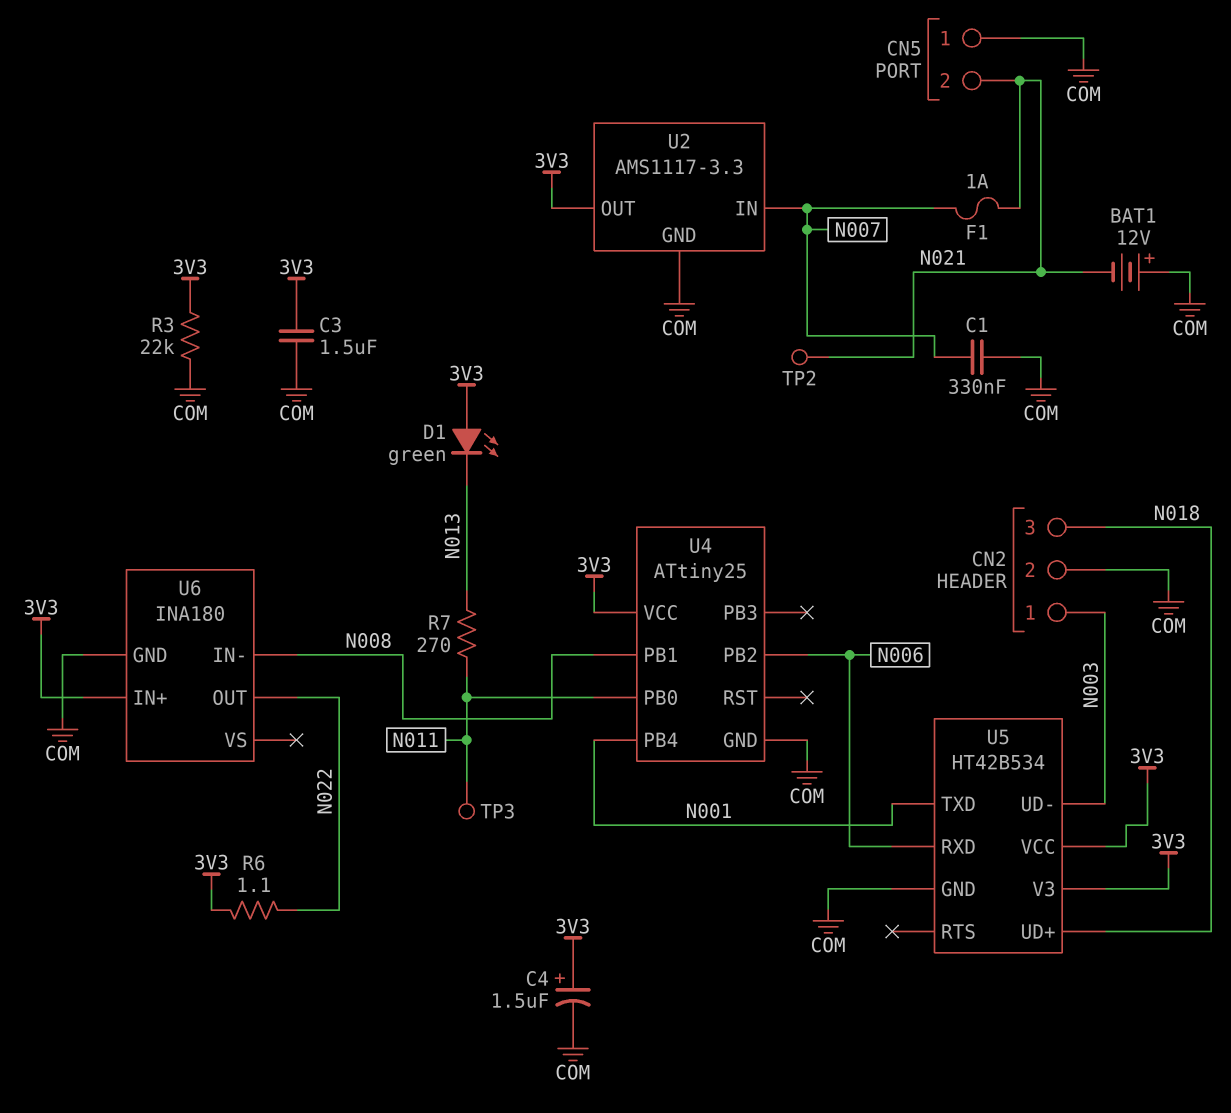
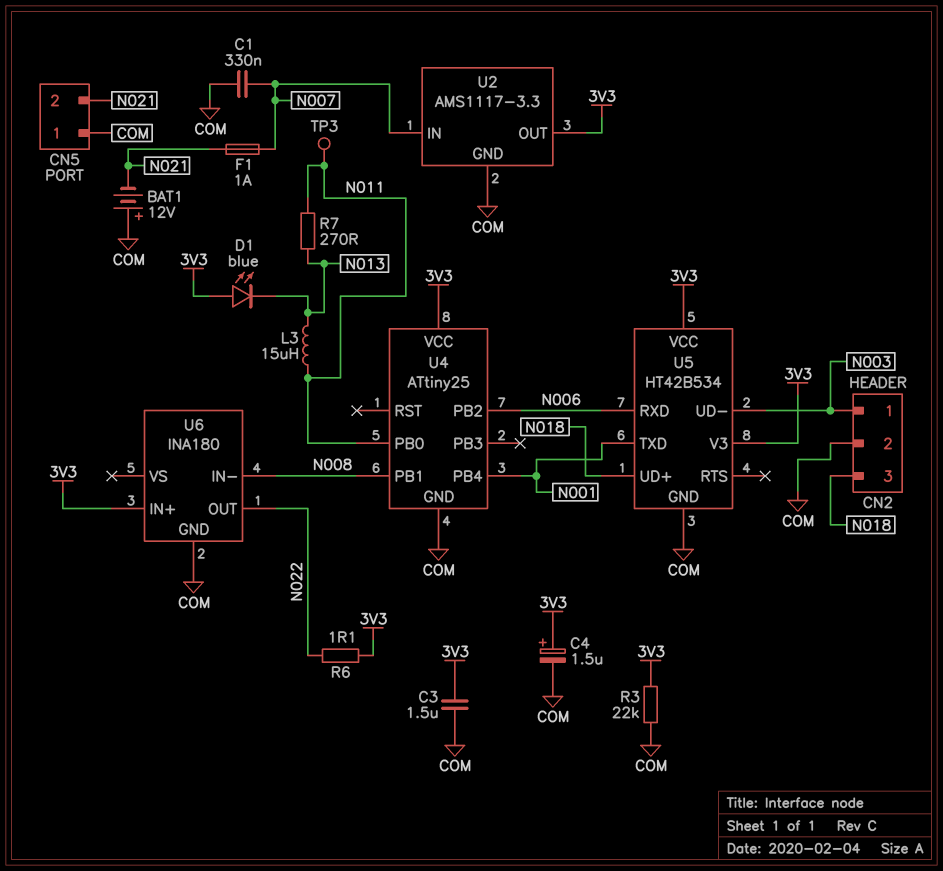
D1: LED green (A 3V3, K N013) -> LED blue (A 3V3, K N013)
L3: none -> 15uH (N011, N013)
TP2: test point (N021) -> none

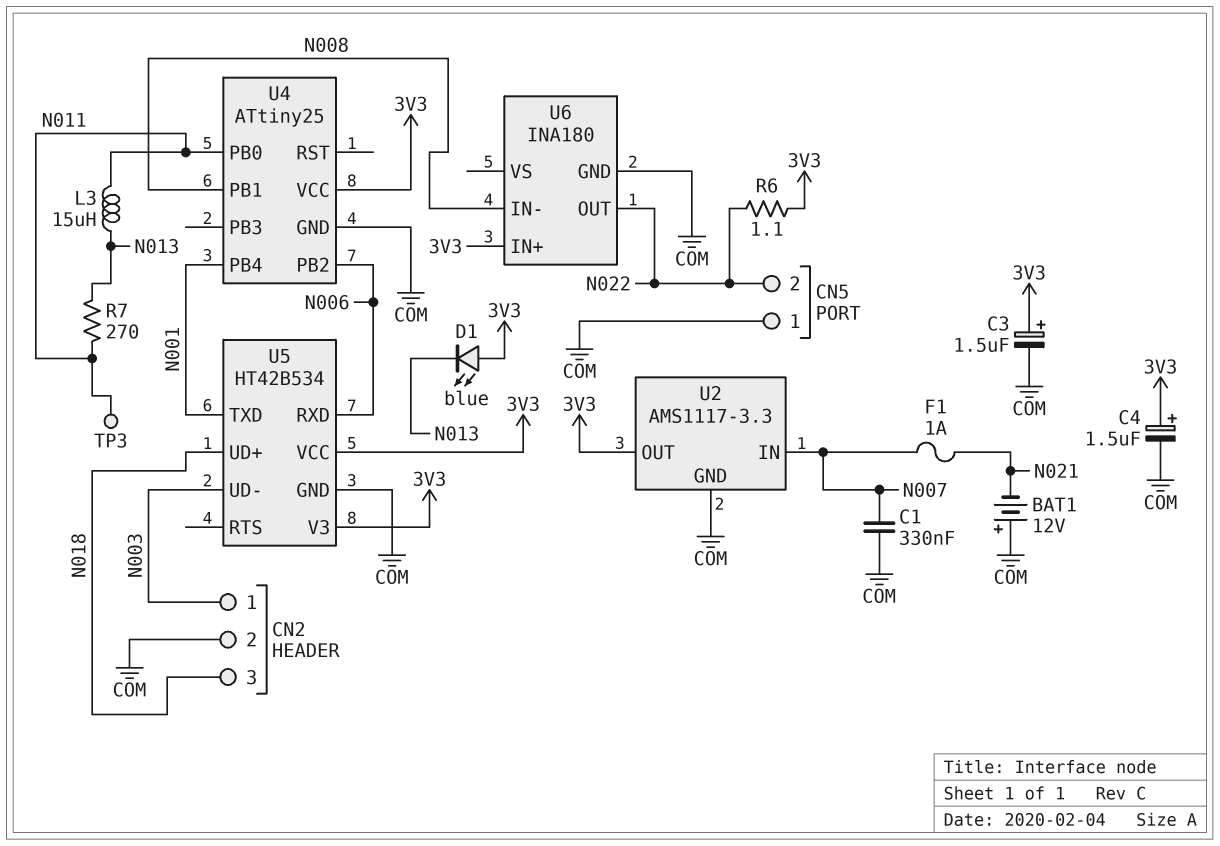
C3: 1.5uF (3V3, COM) -> 1.5uF (plus 3V3, minus COM)
CN5 pin 2: N021 -> N022
R3: 22k (3V3, COM) -> none

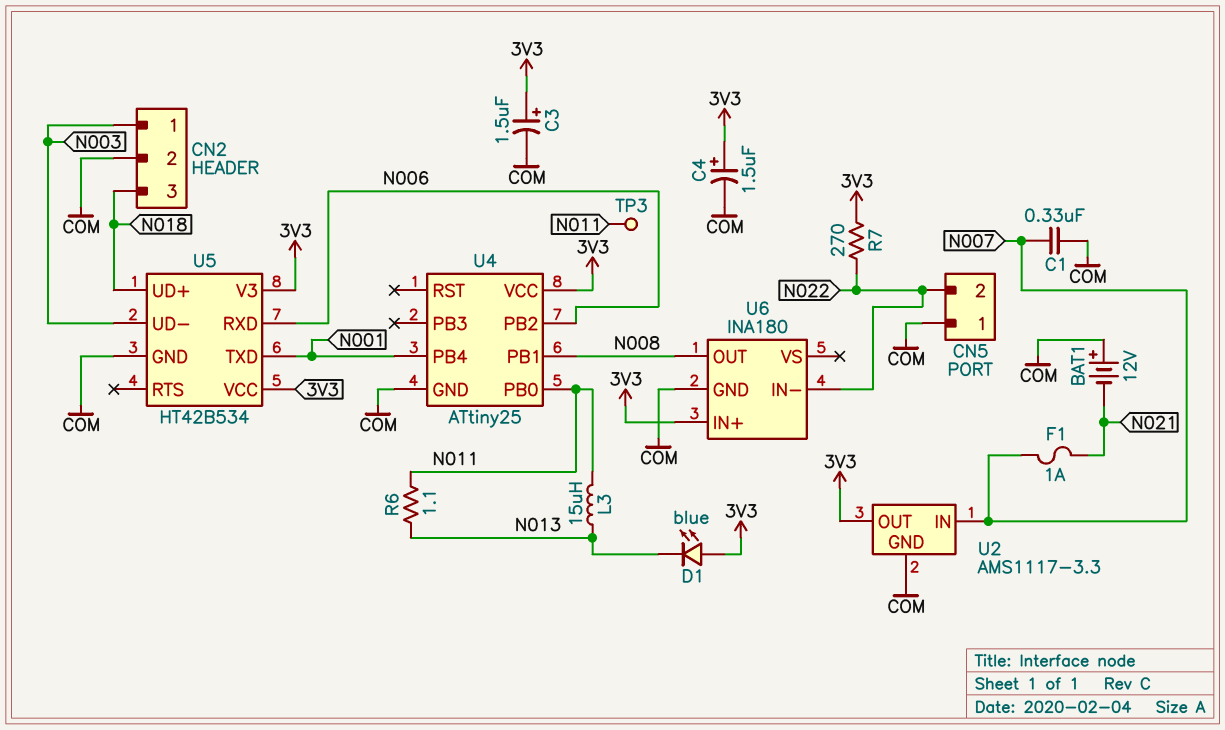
R6: 1.1 (3V3, N022) -> 1.1 (N011, N013)
R7: 270 (N011, N013) -> 270 (3V3, N022)
U6 pin IN-: N008 -> N022
U6 pin OUT: N022 -> N008

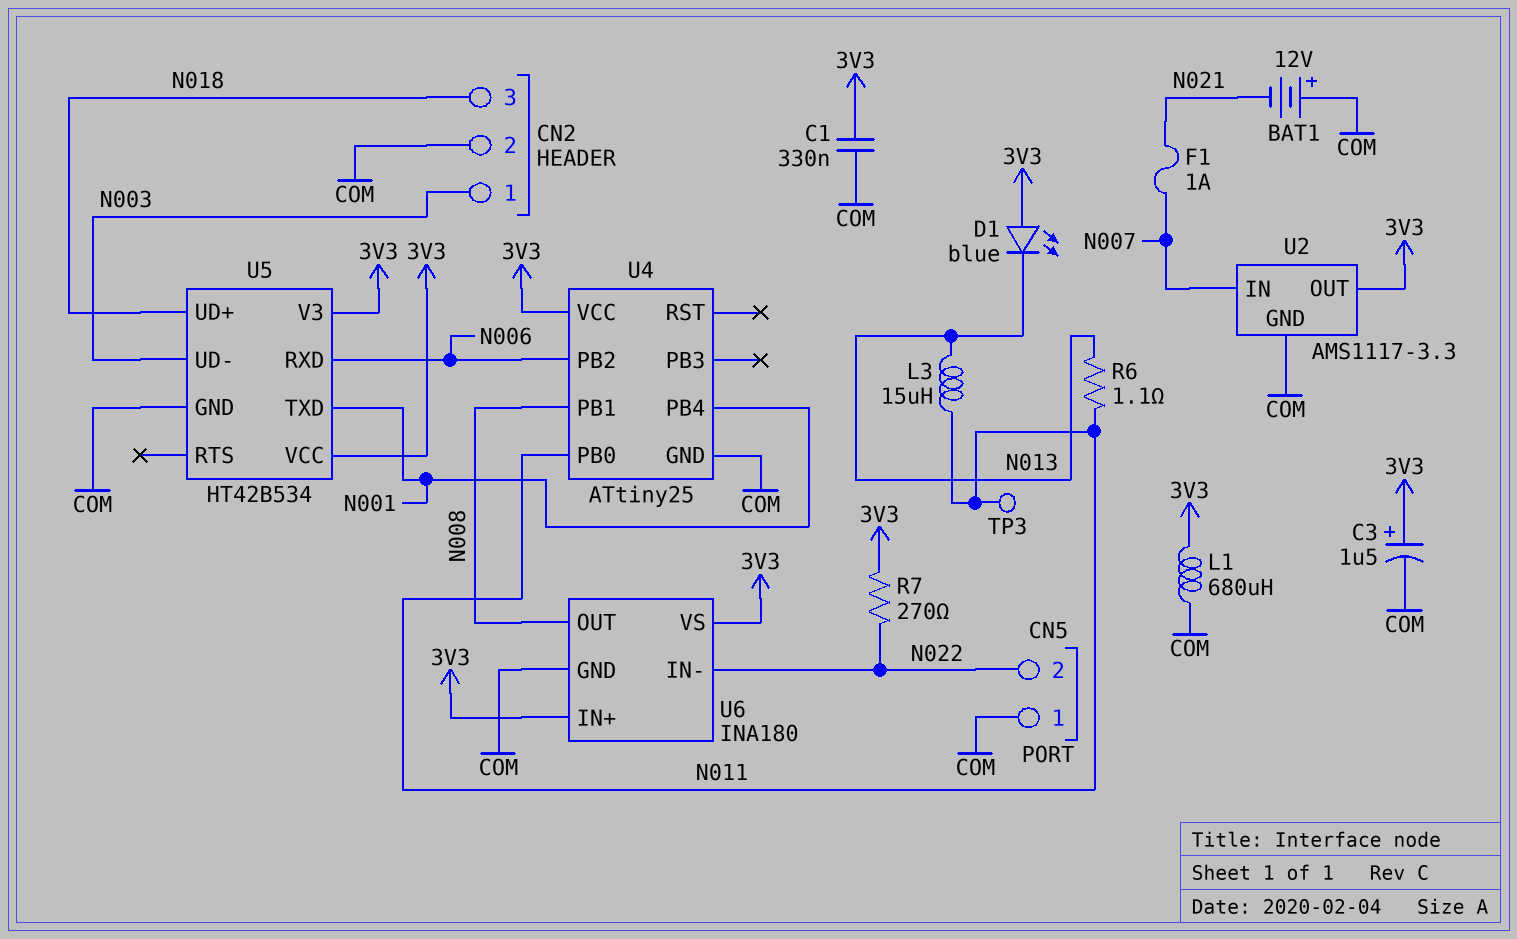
C1: 330nF (COM, N007) -> 330nF (3V3, COM)
C4: 1.5uF (plus 3V3, minus COM) -> none
L1: none -> 680uH (3V3, COM)
U6 pin VS: none -> 3V3

